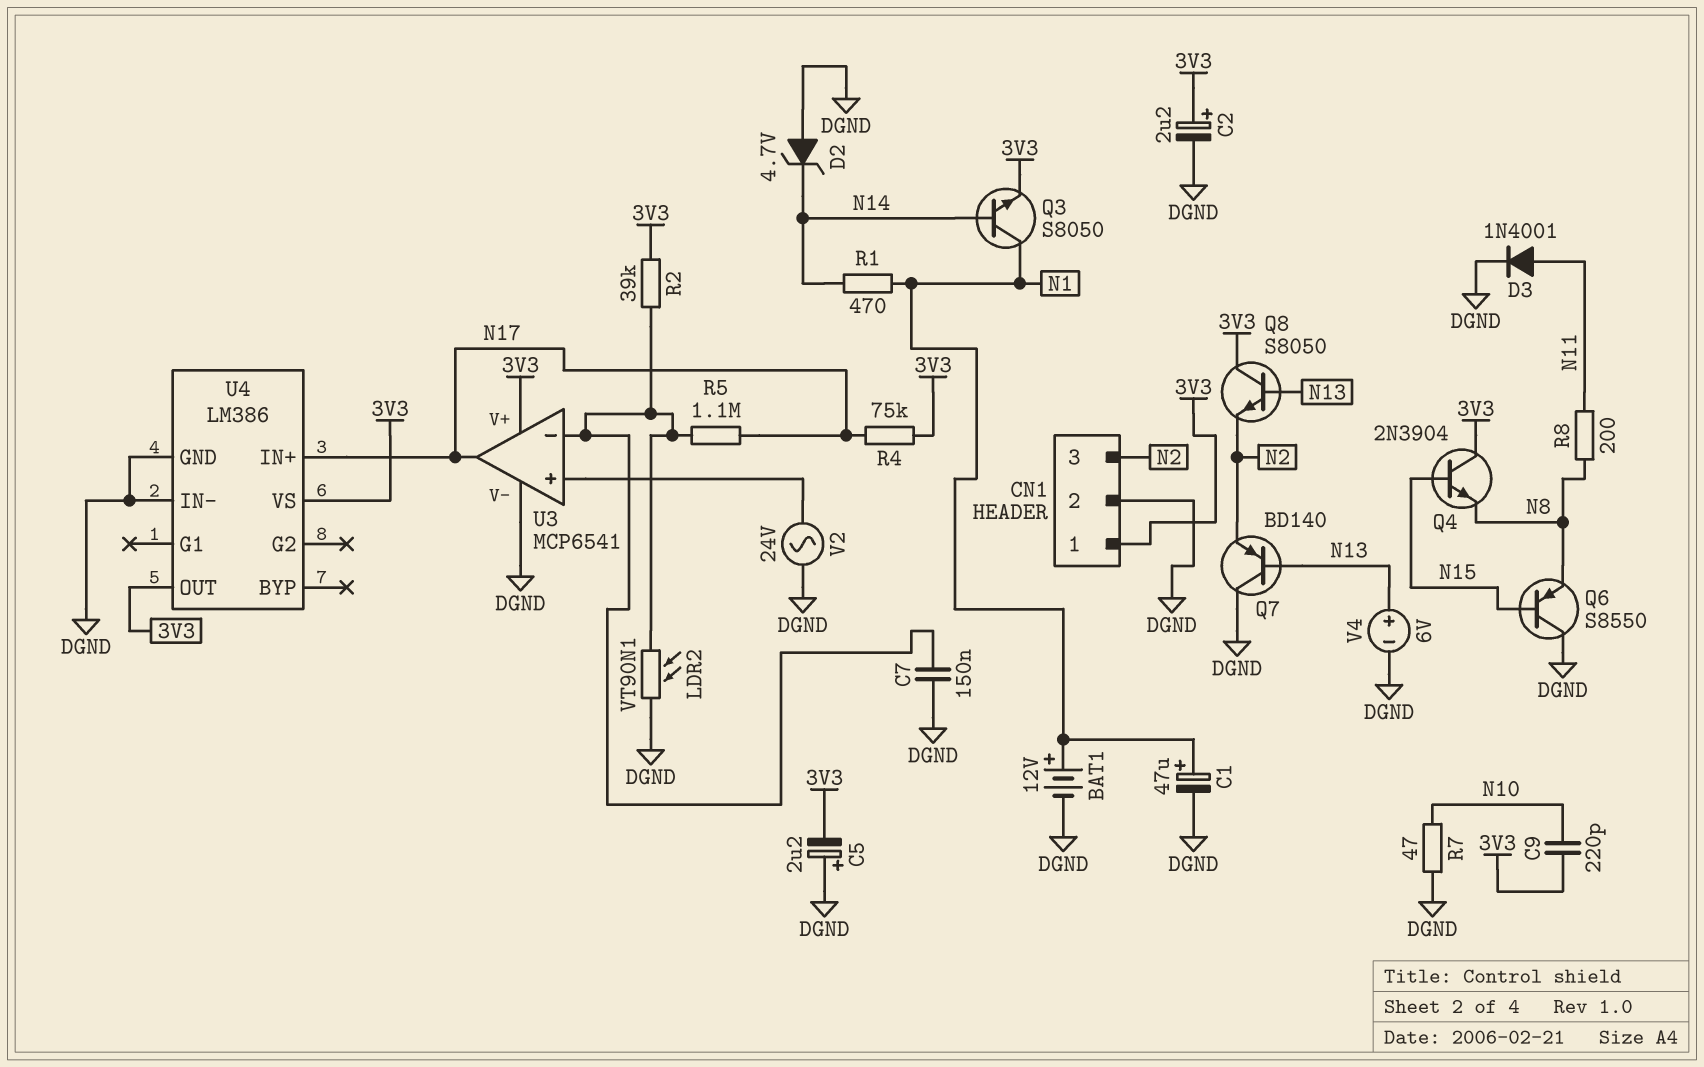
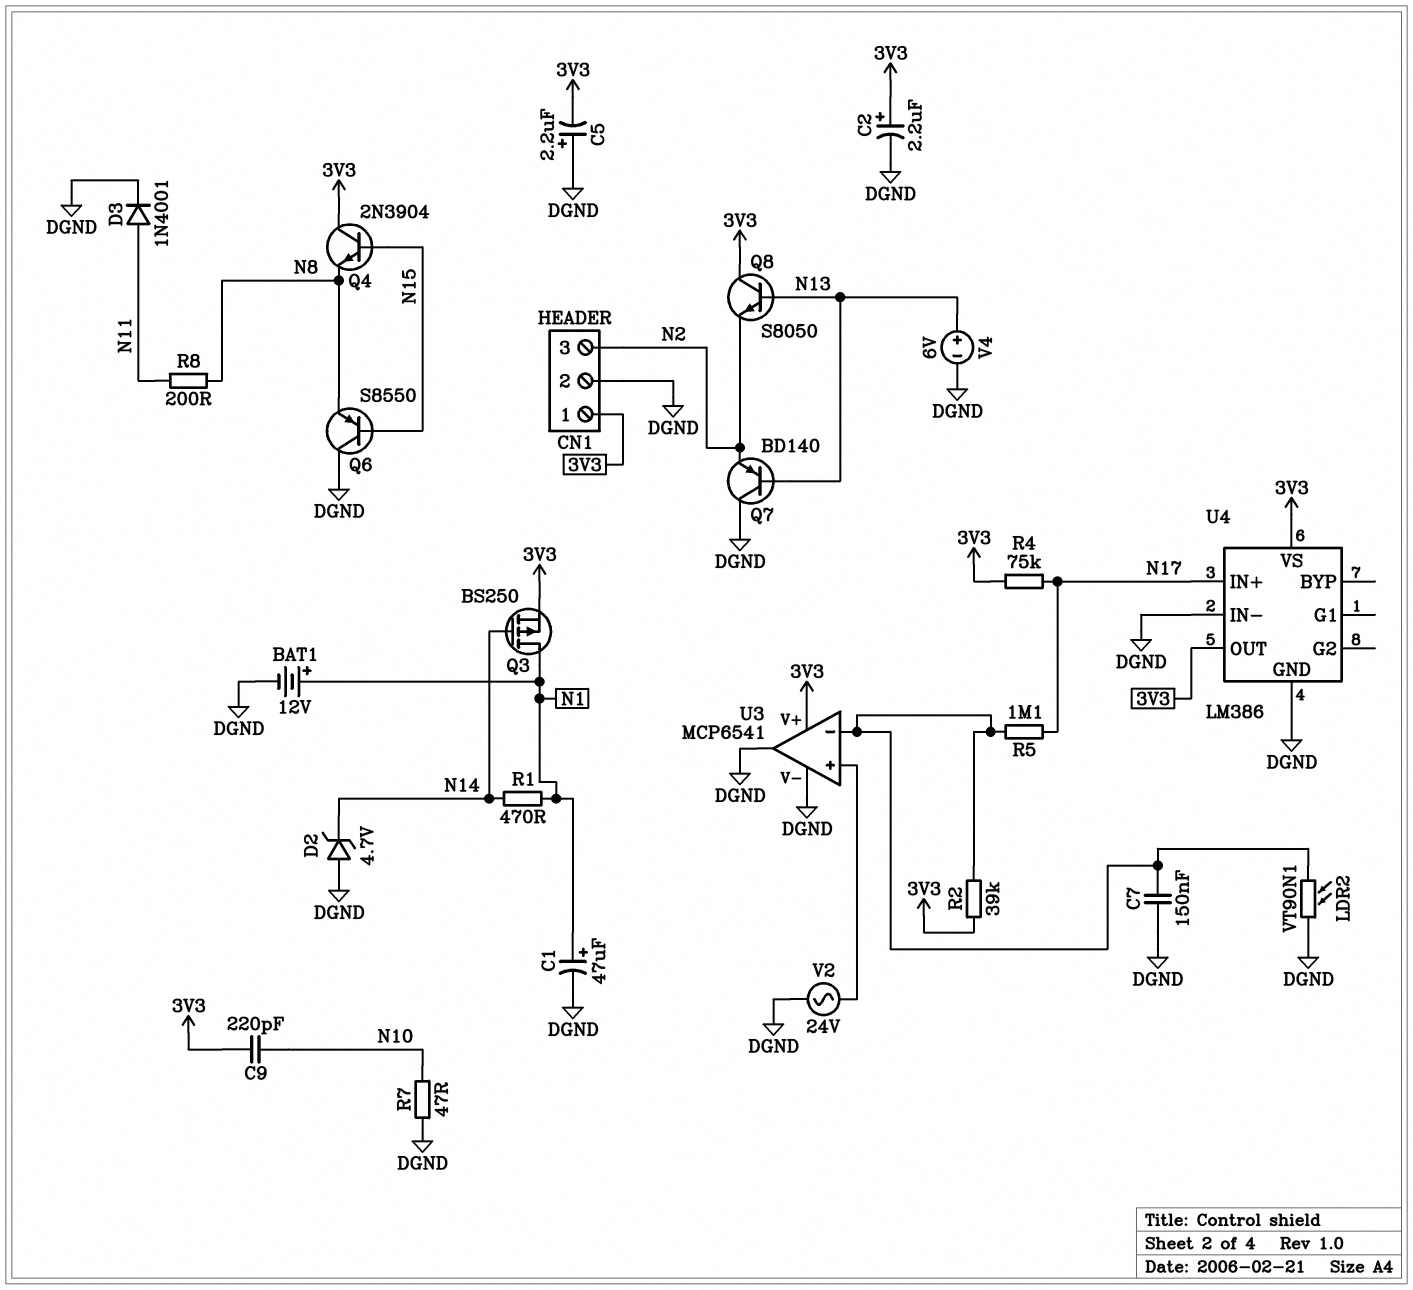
Q3: NPN S8050 (B N14, C N1, E 3V3) -> PMOS BS250 (G N14, D N1, S 3V3)
U3 pin out: N17 -> DGND

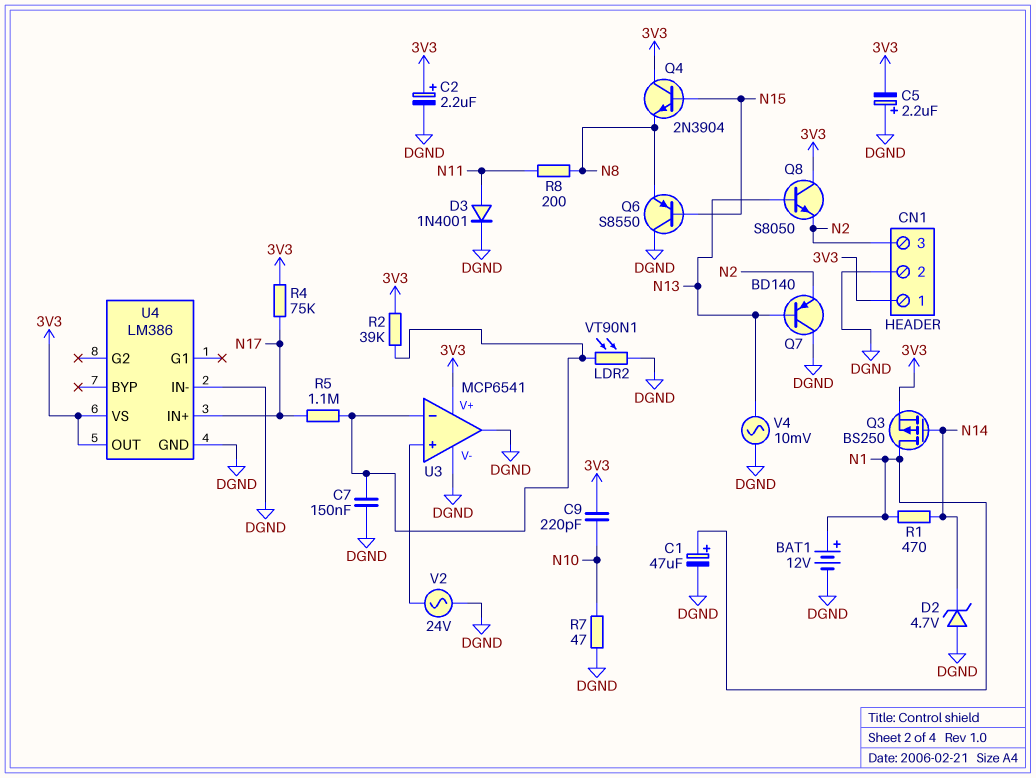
V4: 6V (plus N13, minus DGND) -> AC 10mV (DGND, N13)

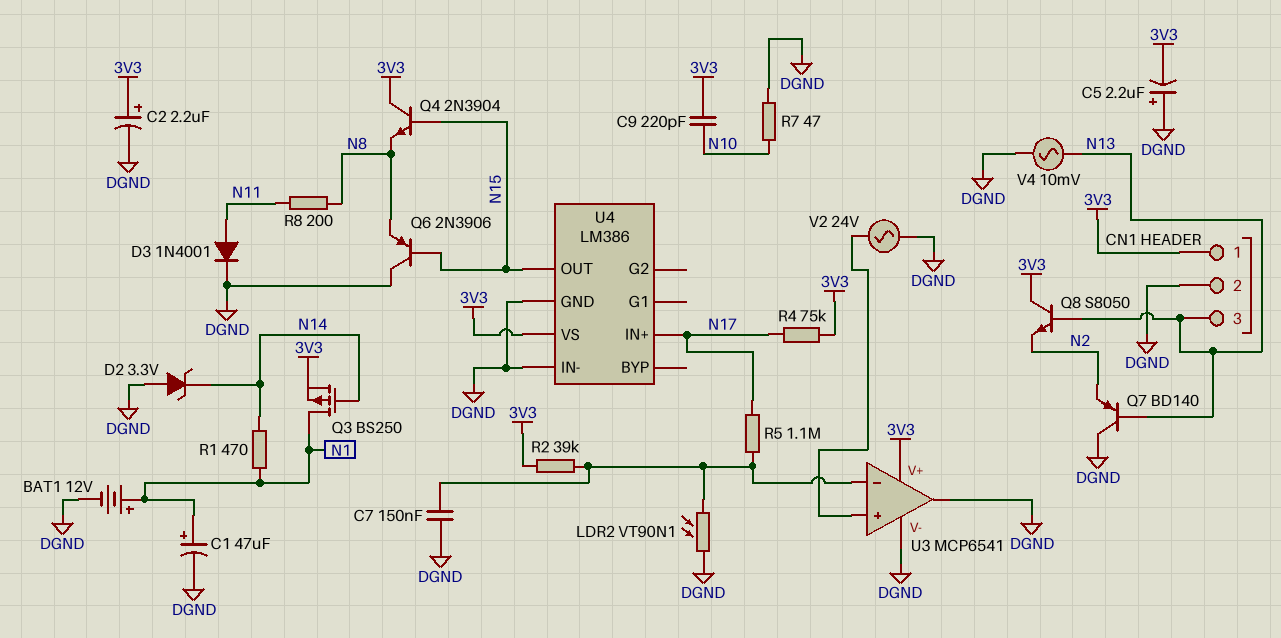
CN1 pin 3: N2 -> N13
D2: zener 4.7V (A DGND, K N14) -> zener 3.3V (A DGND, K N14)
Q6: PNP S8550 (B N15, C DGND, E N8) -> PNP 2N3906 (B N15, C DGND, E N8)
U4 pin OUT: 3V3 -> N15

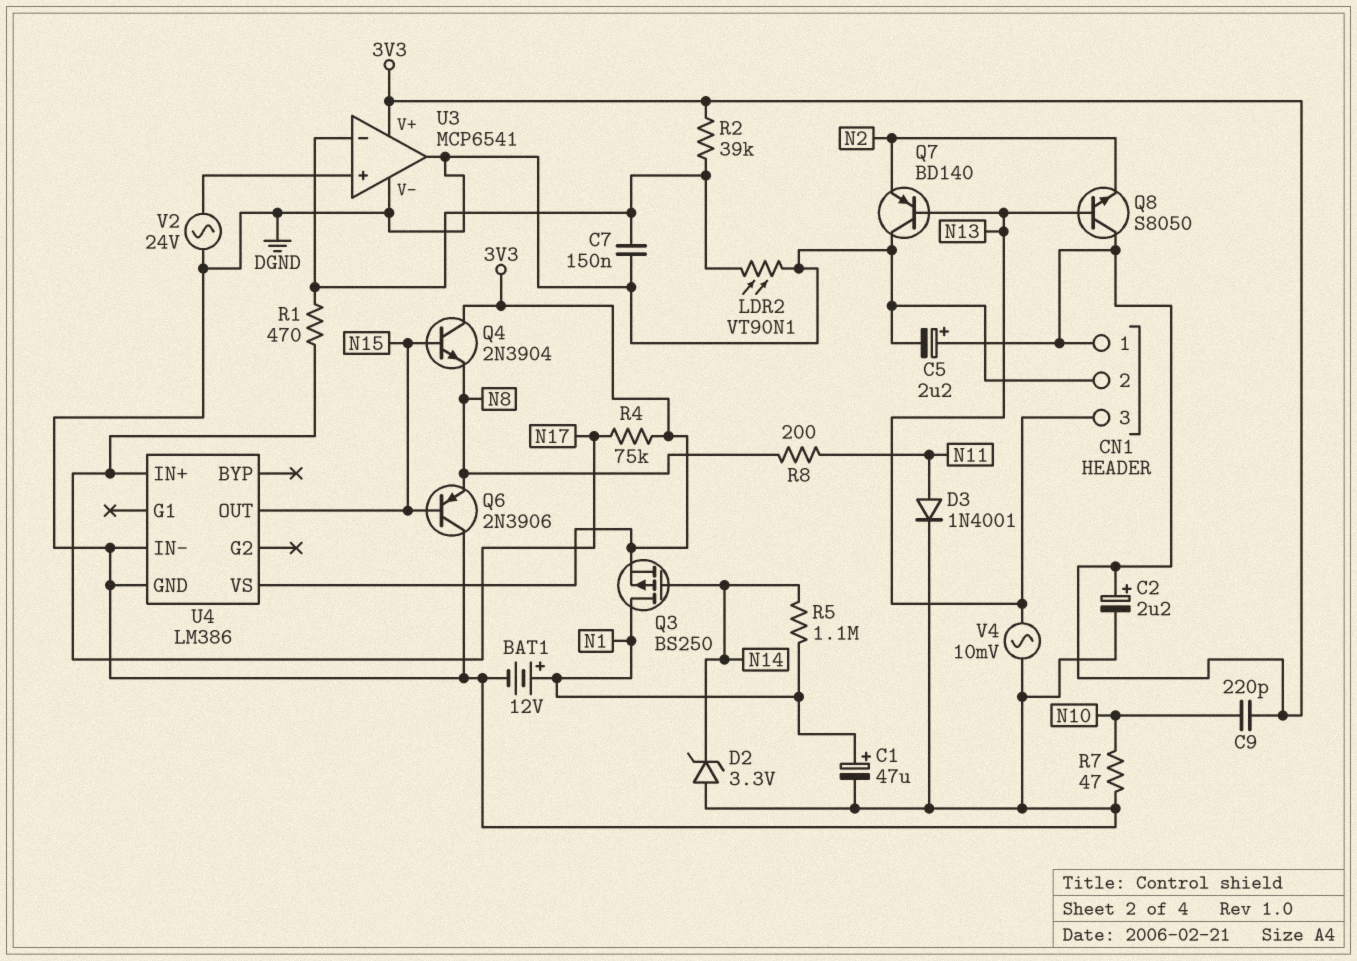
C5: 2.2uF (plus DGND, minus 3V3) -> 2.2uF (plus 3V3, minus DGND)
R1: 470 (N1, N14) -> 470 (N17, U3/in-)
R5: 1.1M (N17, U3/in-) -> 1.1M (N1, N14)

